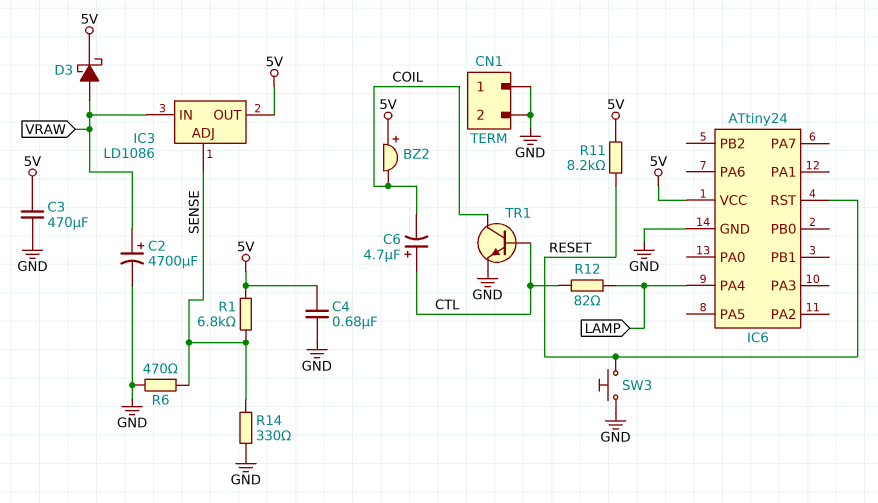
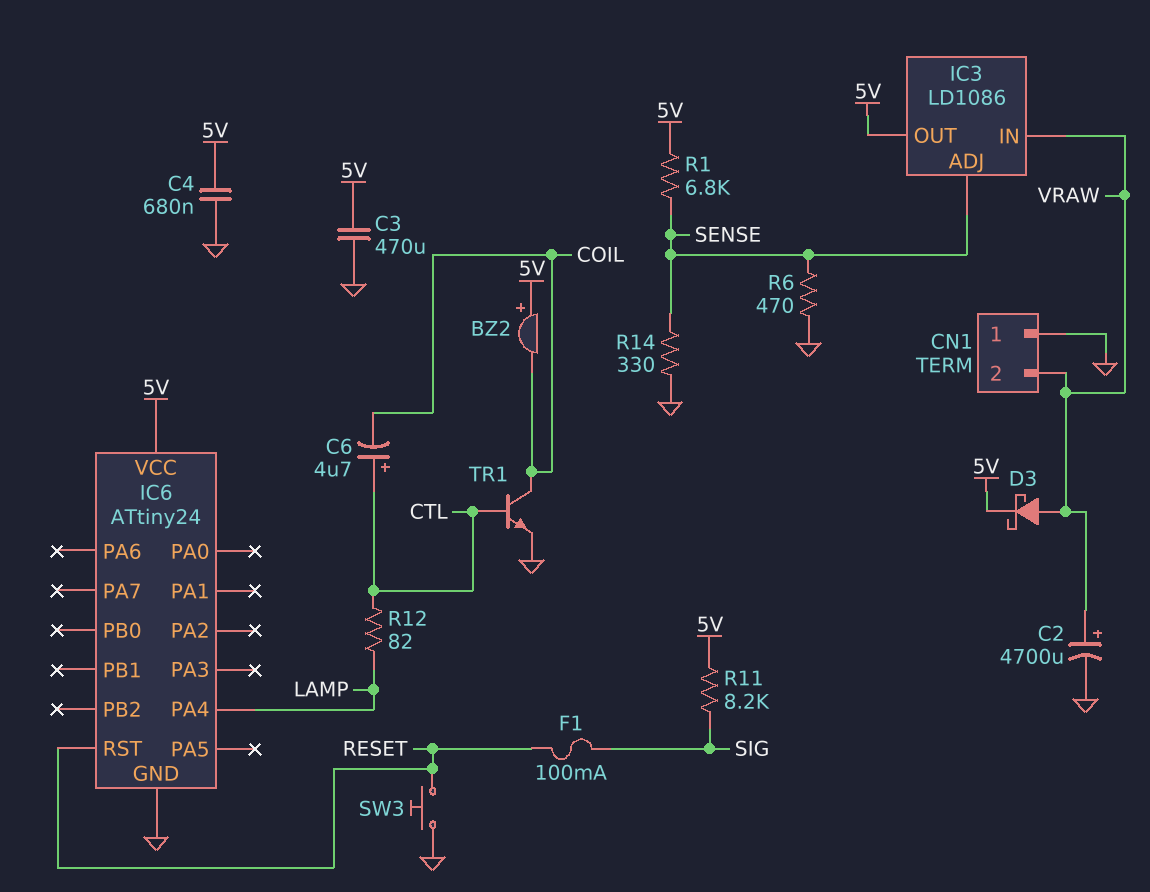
CN1 pin 2: GND -> VRAW
F1: none -> 100mA (RESET, SIG)
R11: 8.2k (5V, RESET) -> 8.2k (5V, SIG)

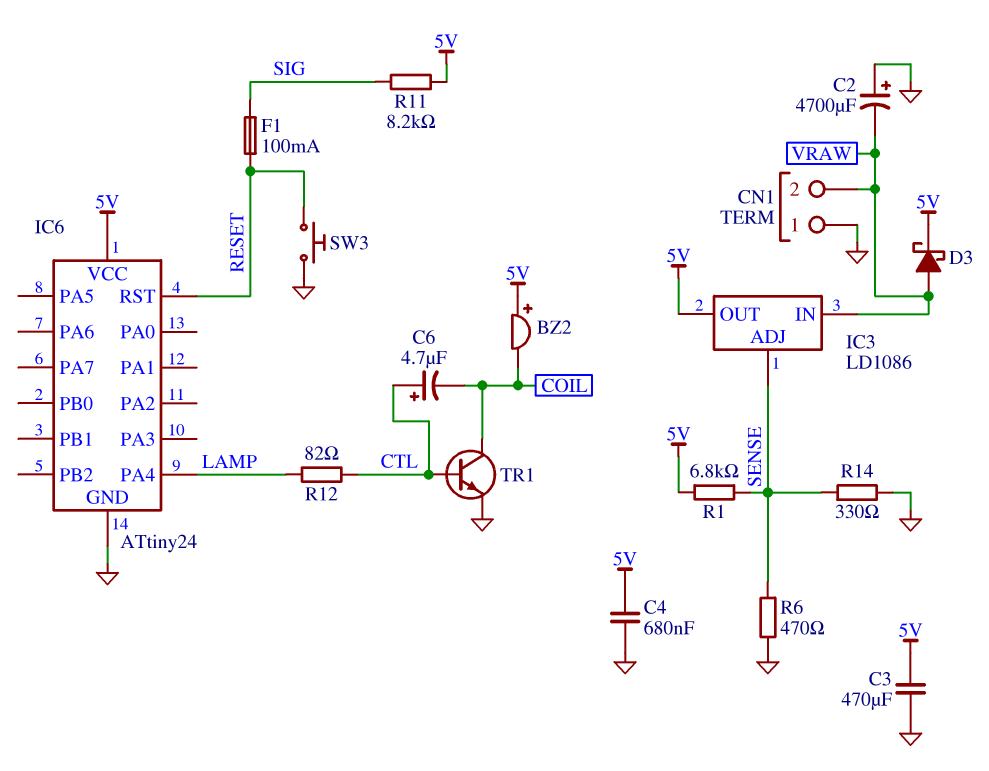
C2: 4700uF (plus VRAW, minus GND) -> 4700uF (plus GND, minus VRAW)

